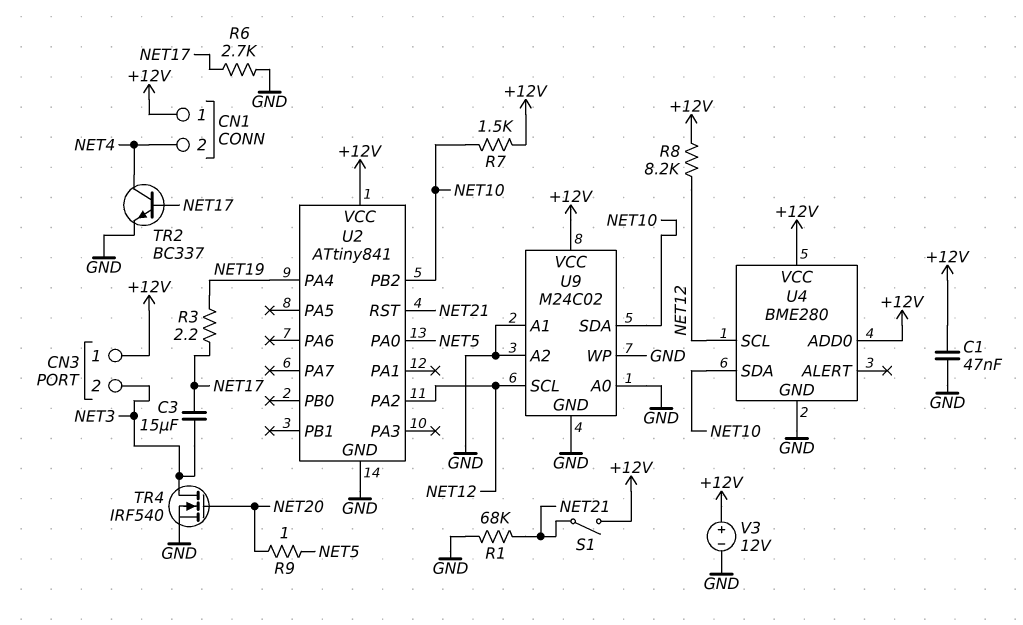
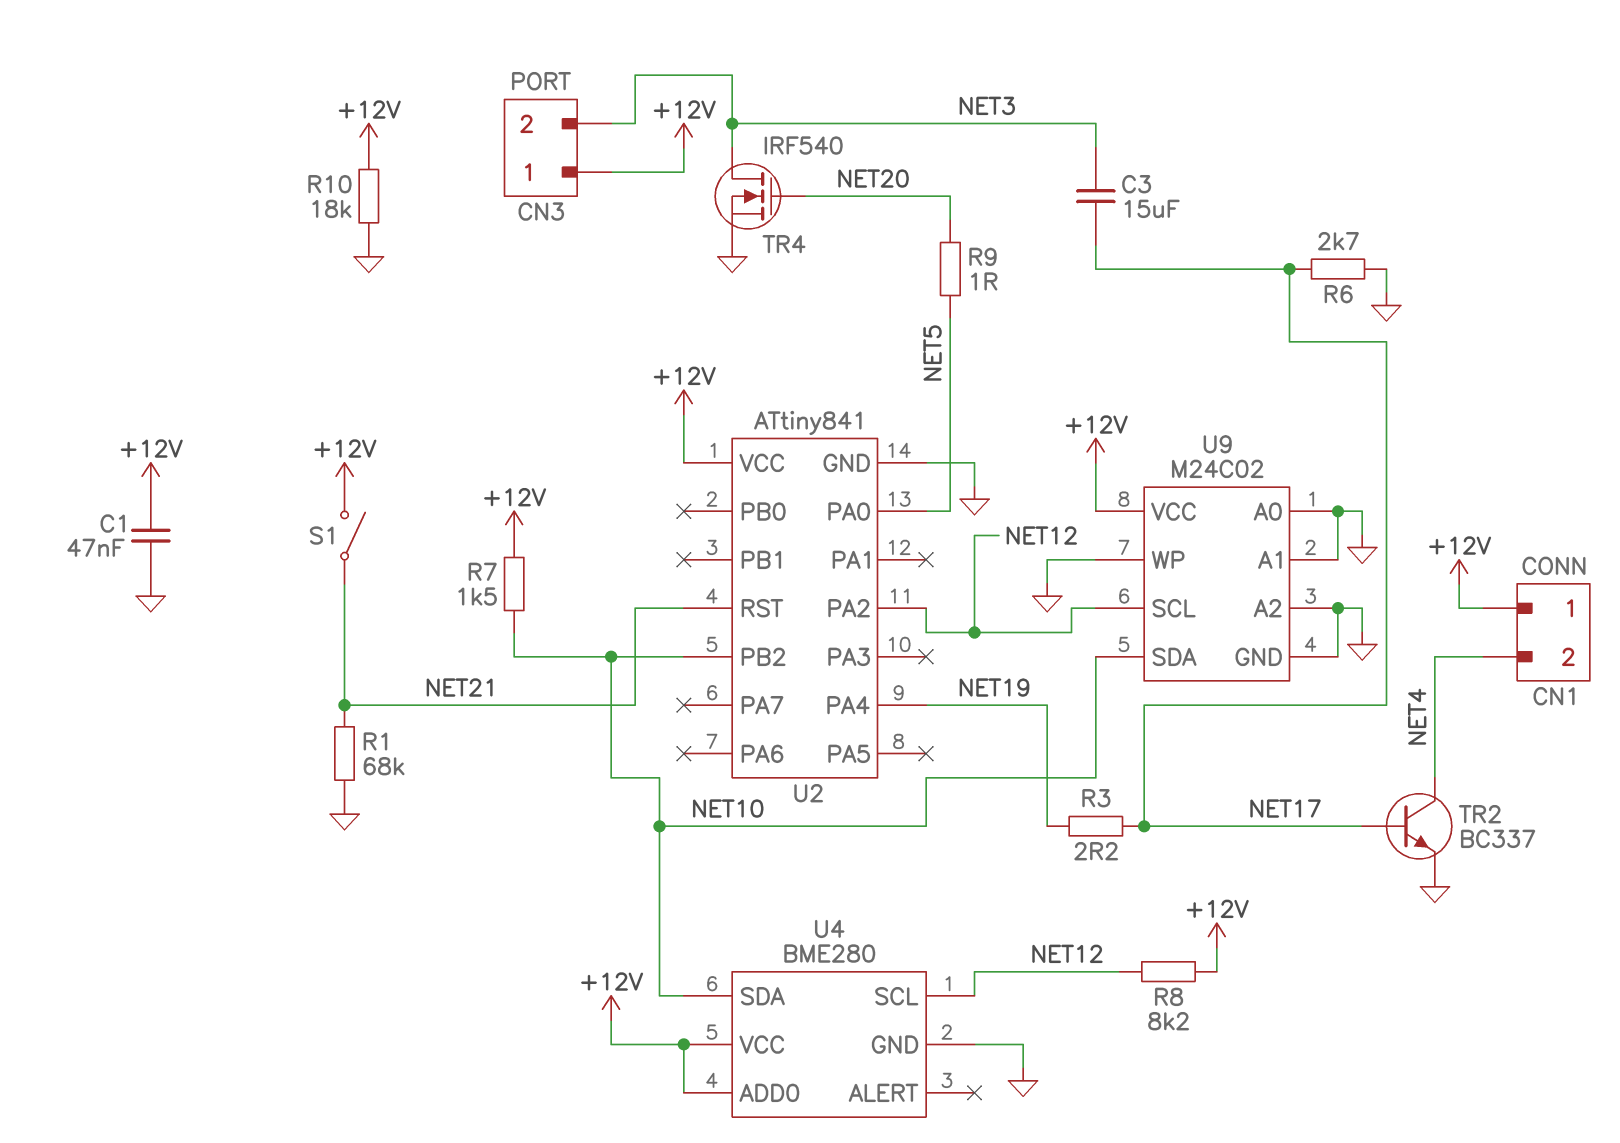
R10: none -> 18k (+12V, GND)
V3: 12V (plus +12V, minus GND) -> none

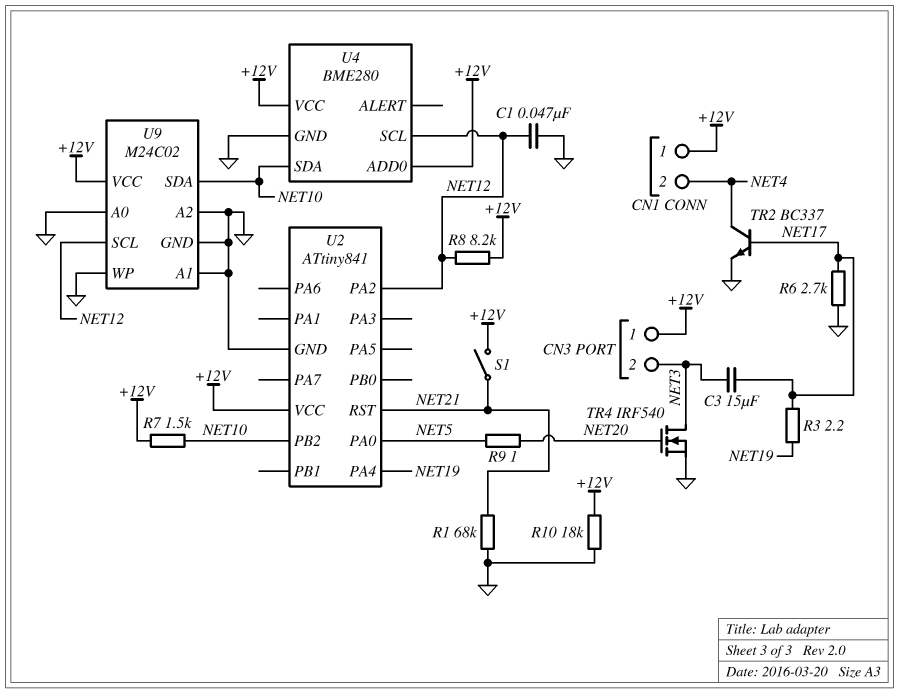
C1: 47nF (+12V, GND) -> 47nF (GND, NET12)

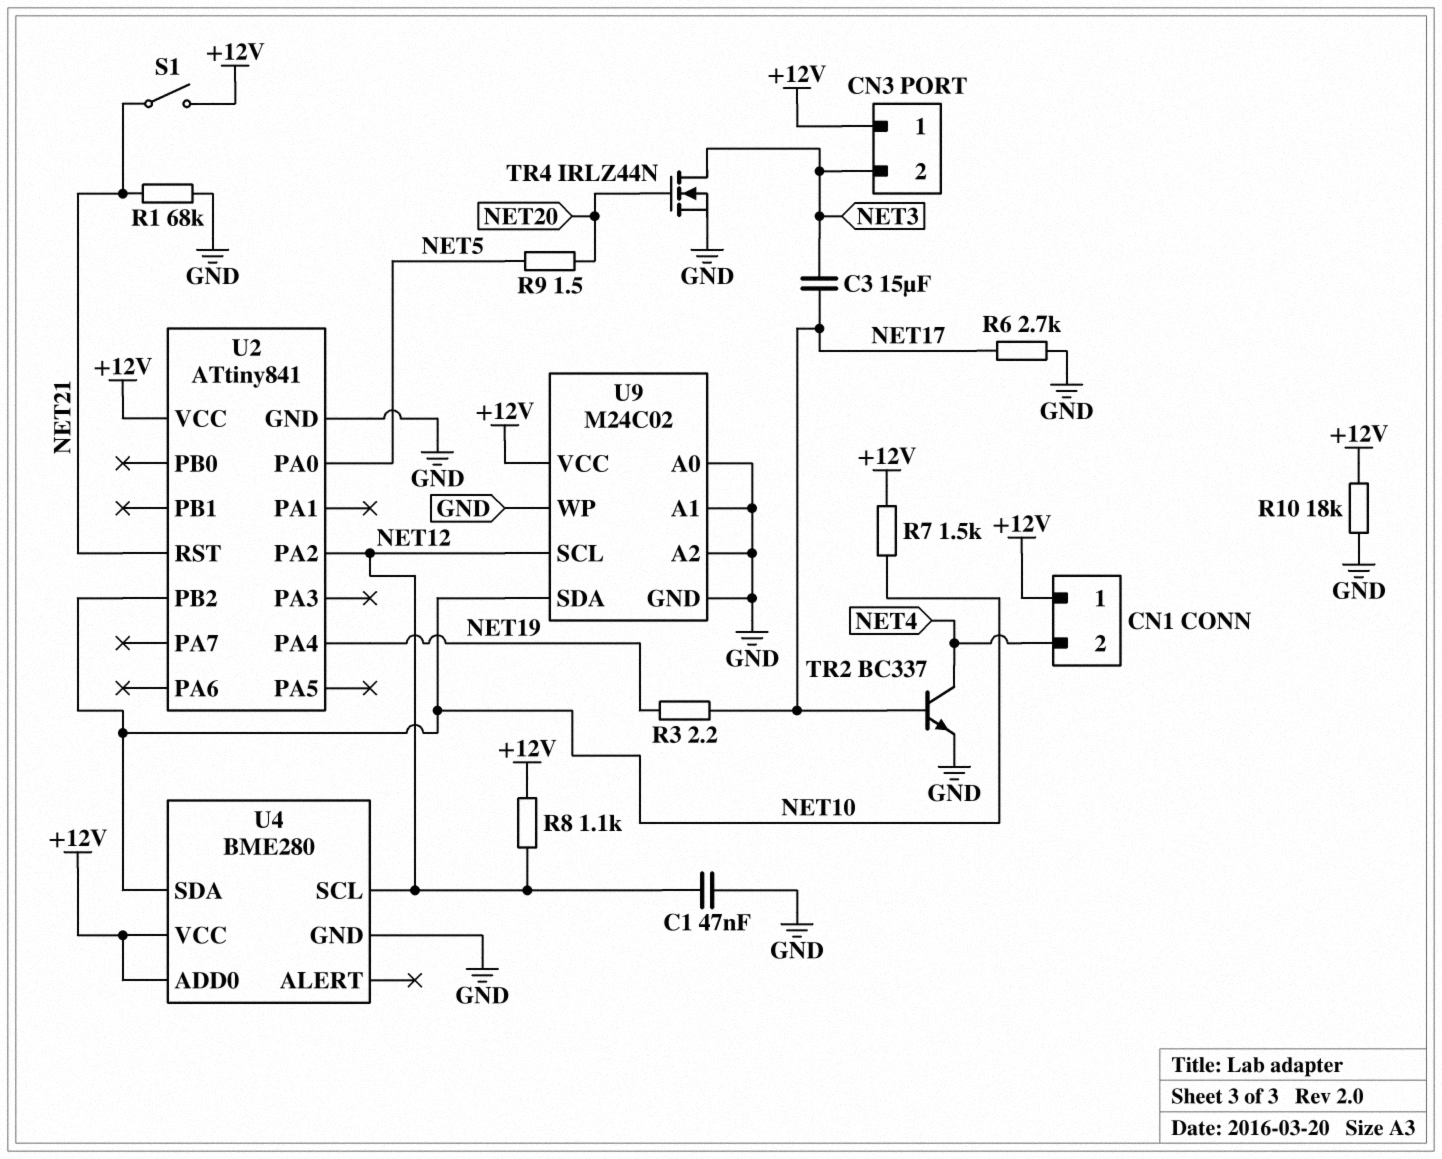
R8: 8.2k (+12V, NET12) -> 1.1k (+12V, NET12)
R9: 1 (NET5, NET20) -> 1.5 (NET5, NET20)
TR4: NMOS IRF540 (G NET20, D NET3, S GND) -> NMOS IRLZ44N (G NET20, D NET3, S GND)

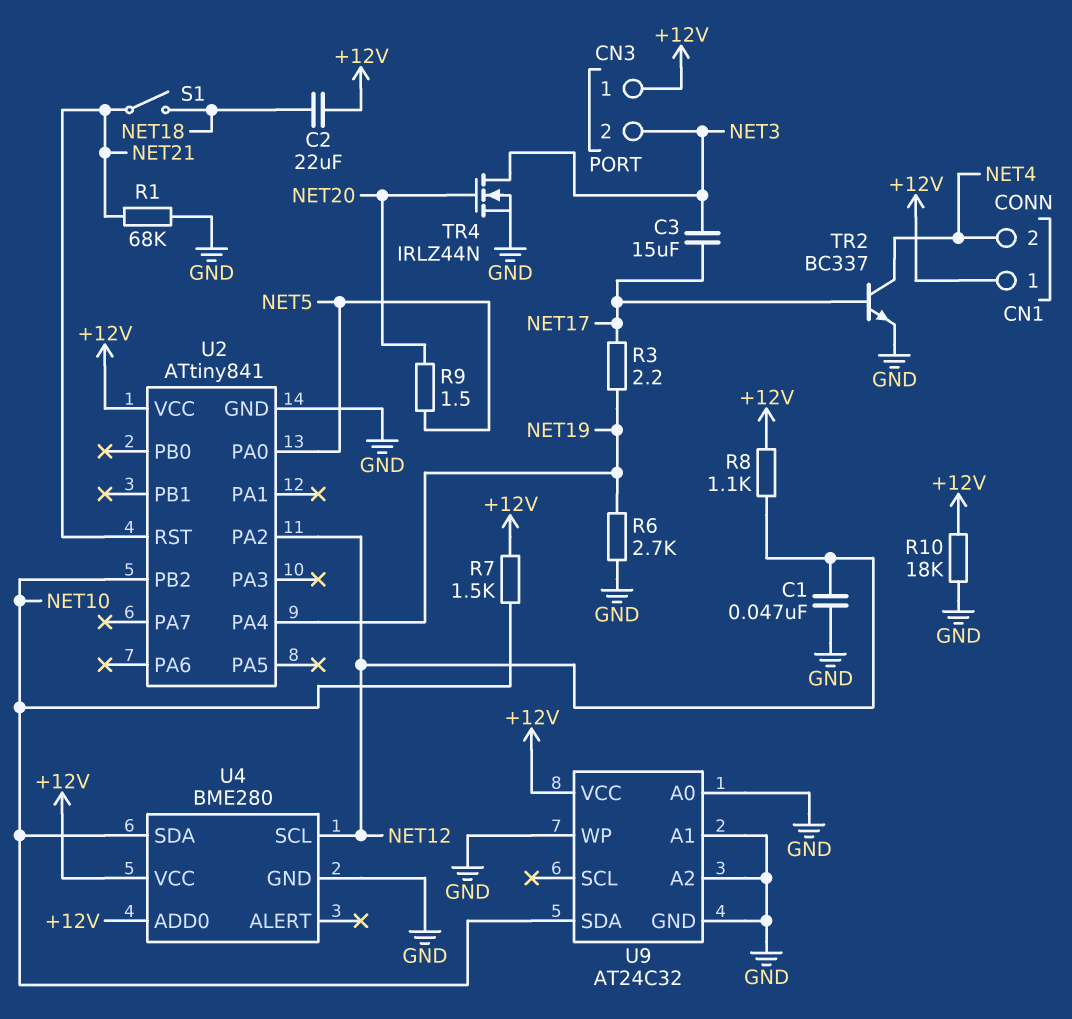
C2: none -> 22uF (+12V, NET18)
R6: 2.7k (GND, NET17) -> 2.7k (GND, NET19)
S1: switch (+12V, NET21) -> switch (NET18, NET21)
U9: M24C02 -> AT24C32
U9 pin SCL: NET12 -> none

